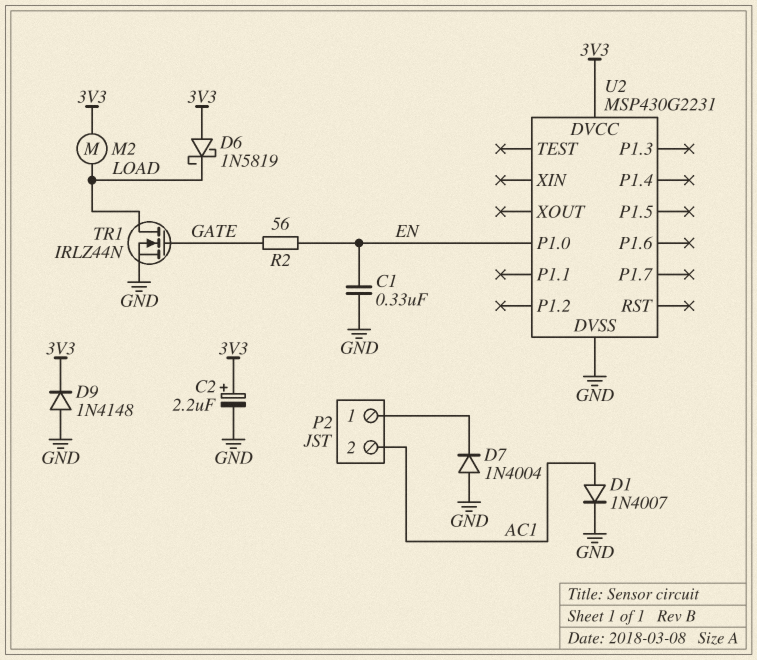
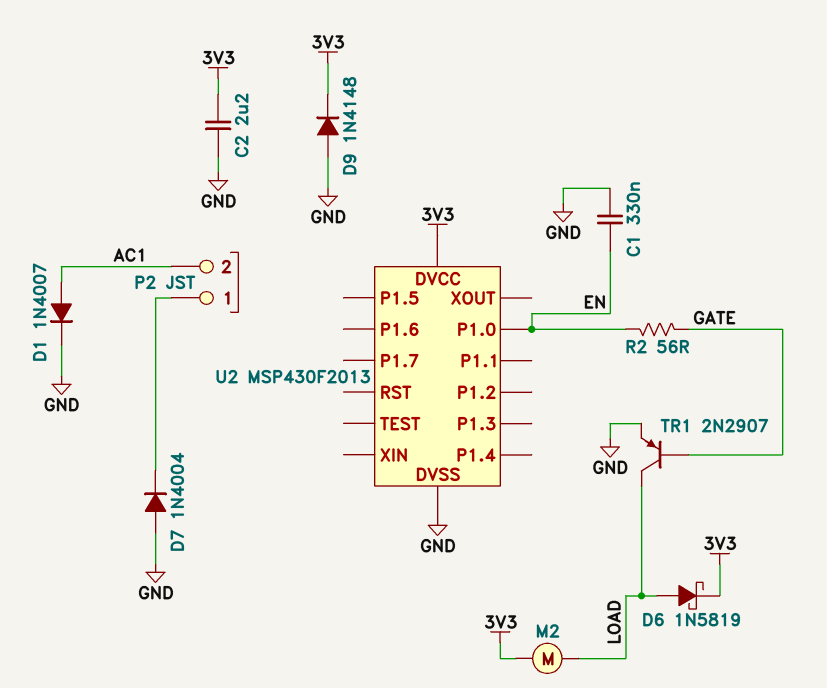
C2: 2.2uF (plus 3V3, minus GND) -> 2.2uF (3V3, GND)
D6: schottky 1N5819 (A 3V3, K LOAD) -> schottky 1N5819 (A LOAD, K 3V3)
TR1: NMOS IRLZ44N (G GATE, D LOAD, S GND) -> PNP 2N2907 (B GATE, C LOAD, E GND)
U2: MSP430G2231 -> MSP430F2013

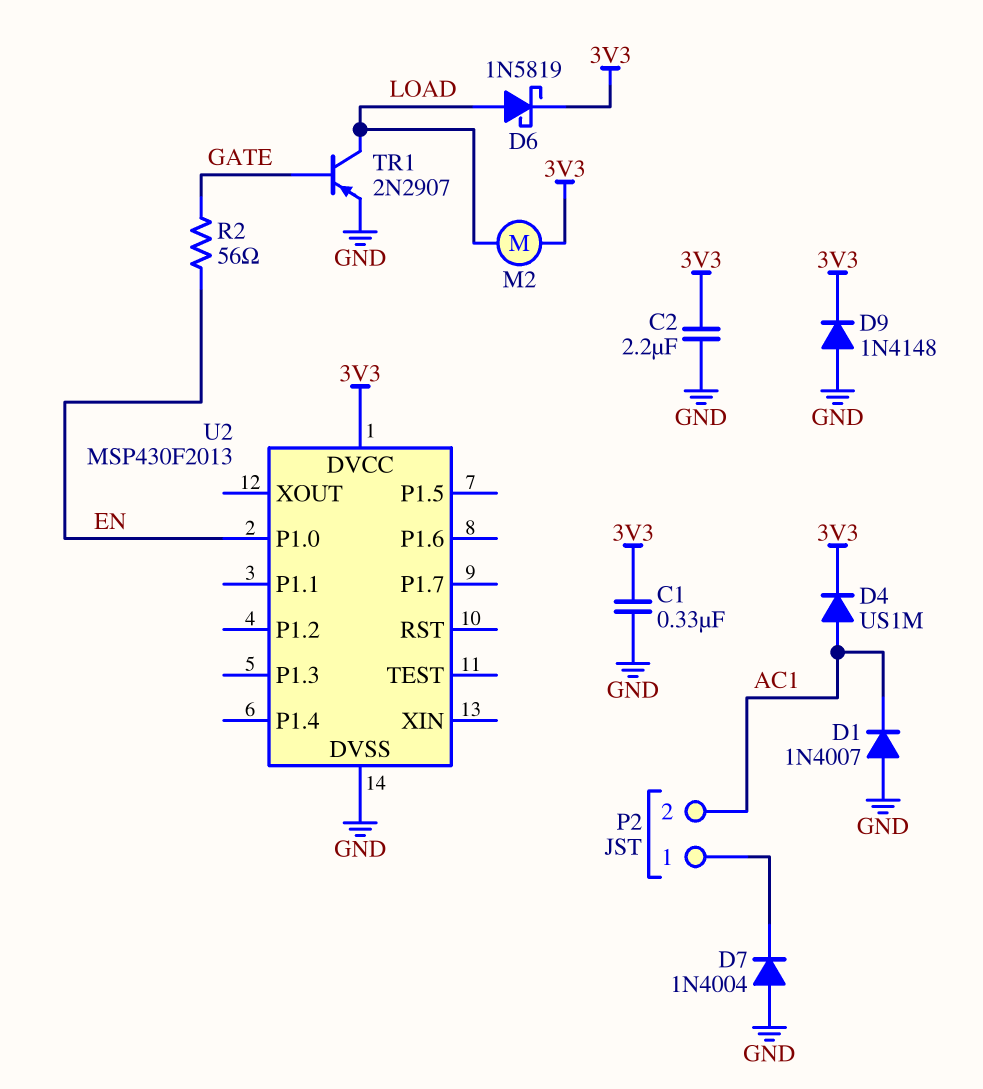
C1: 330nF (EN, GND) -> 330nF (3V3, GND)
D1: diode 1N4007 (A AC1, K GND) -> diode 1N4007 (A GND, K AC1)
D4: none -> diode US1M (A AC1, K 3V3)

